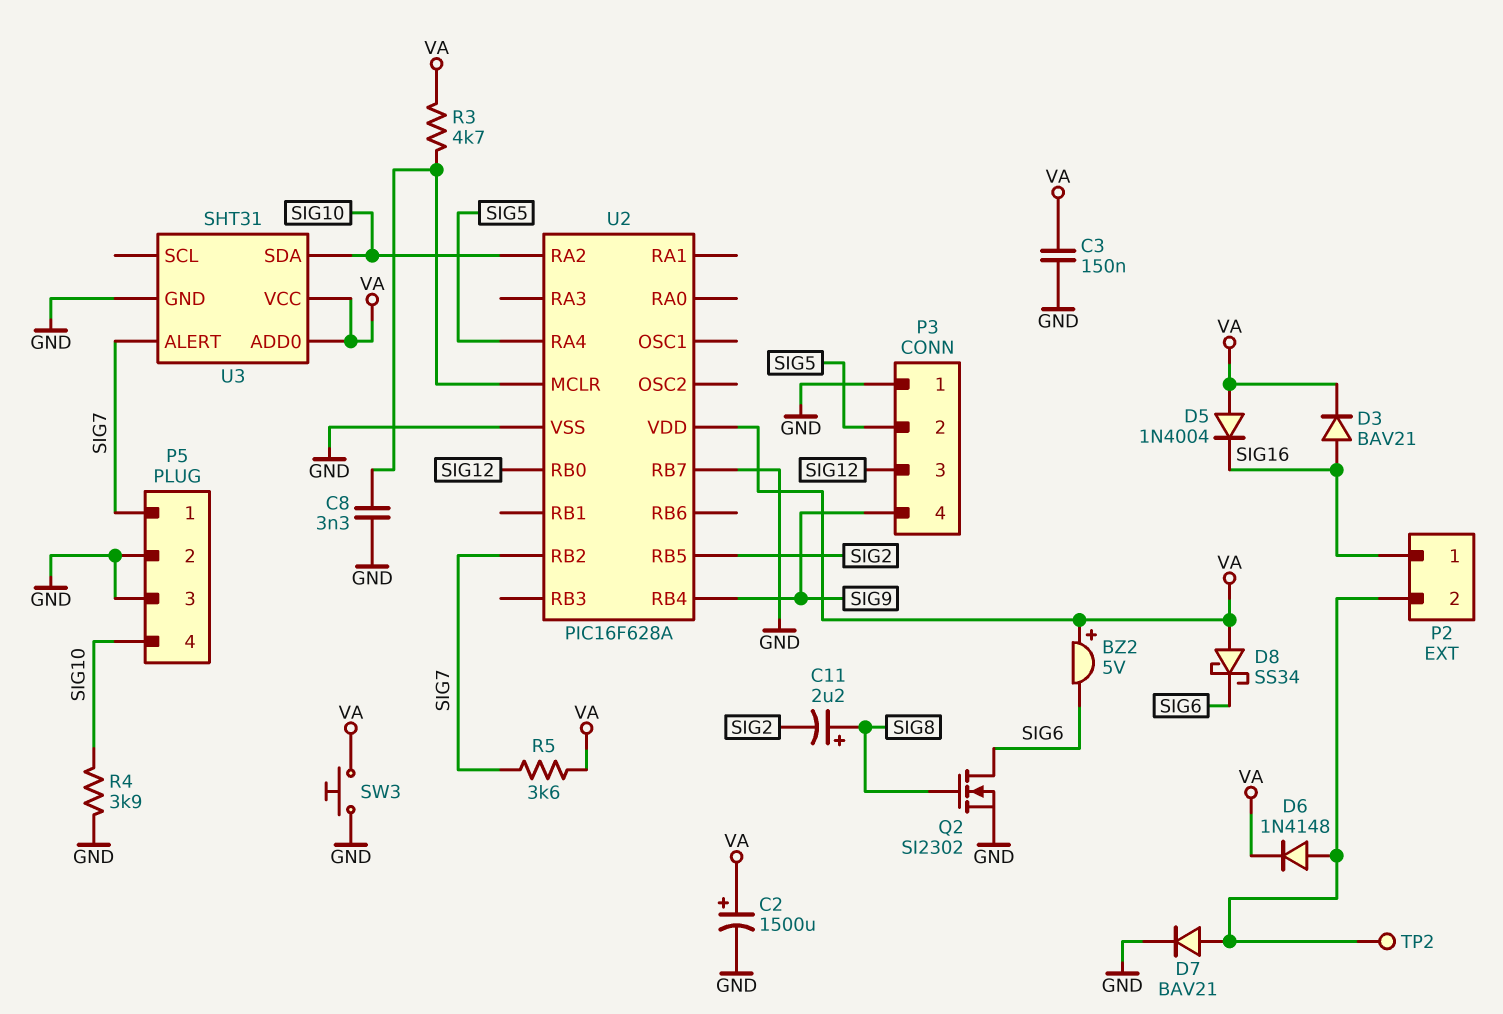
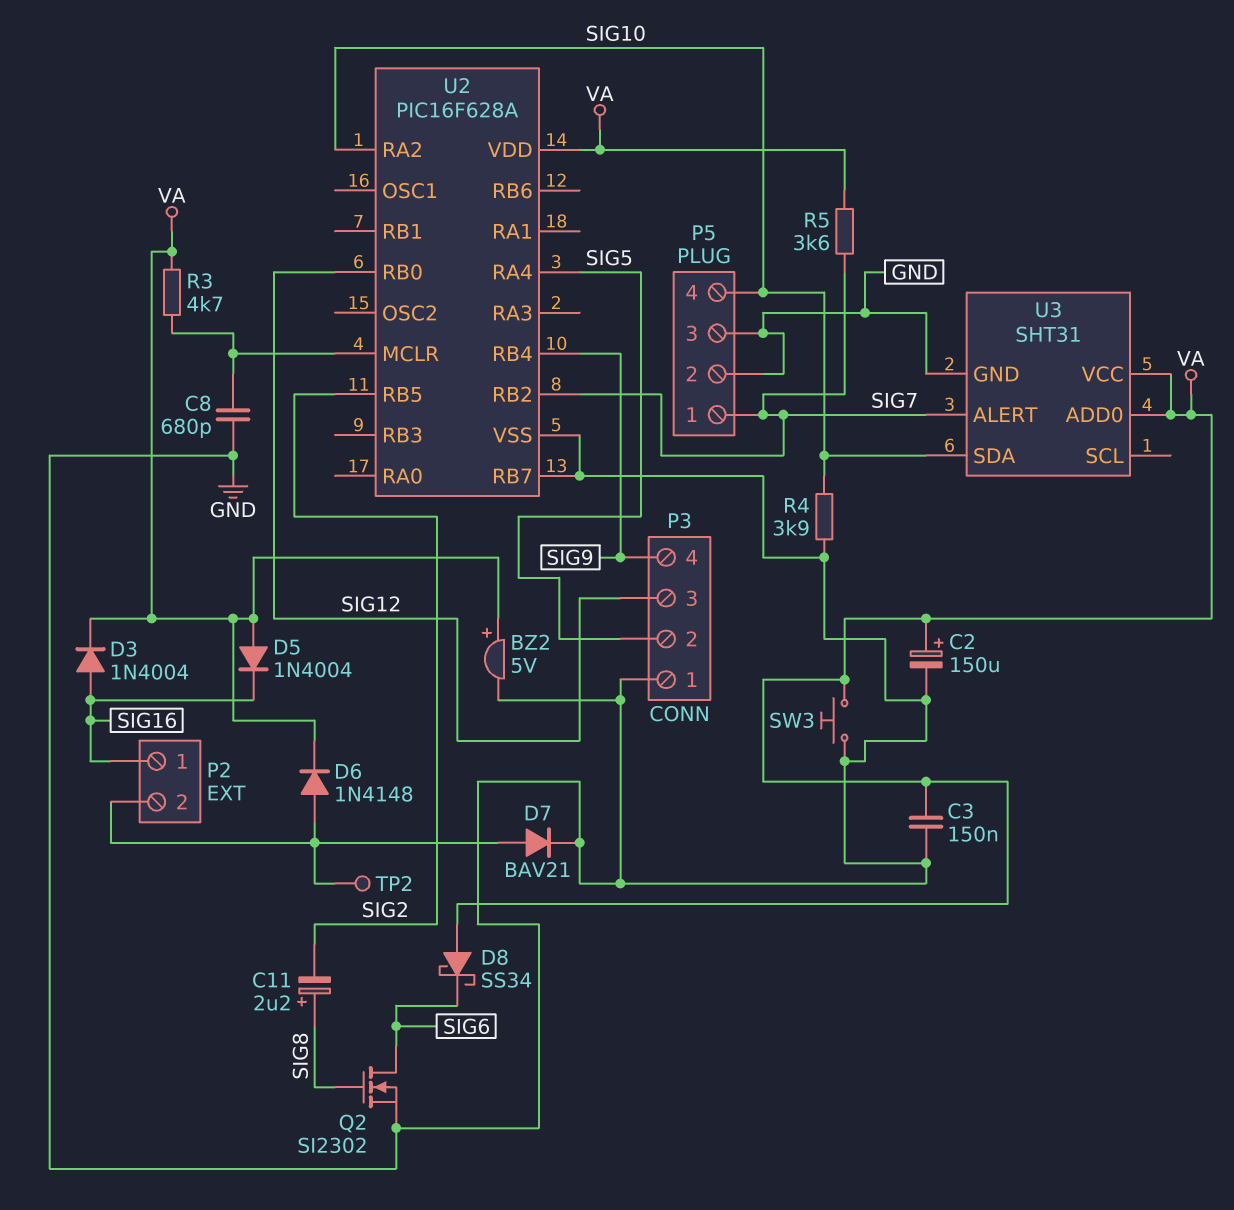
BZ2: buzzer 5V (plus VA, minus SIG6) -> buzzer 5V (plus VA, minus GND)
C2: 1500uF (plus VA, minus GND) -> 150uF (plus VA, minus GND)
C8: 3.3nF (GND, U2/MCLR) -> 680pF (GND, U2/MCLR)
D3: diode BAV21 (A SIG16, K VA) -> diode 1N4004 (A SIG16, K VA)

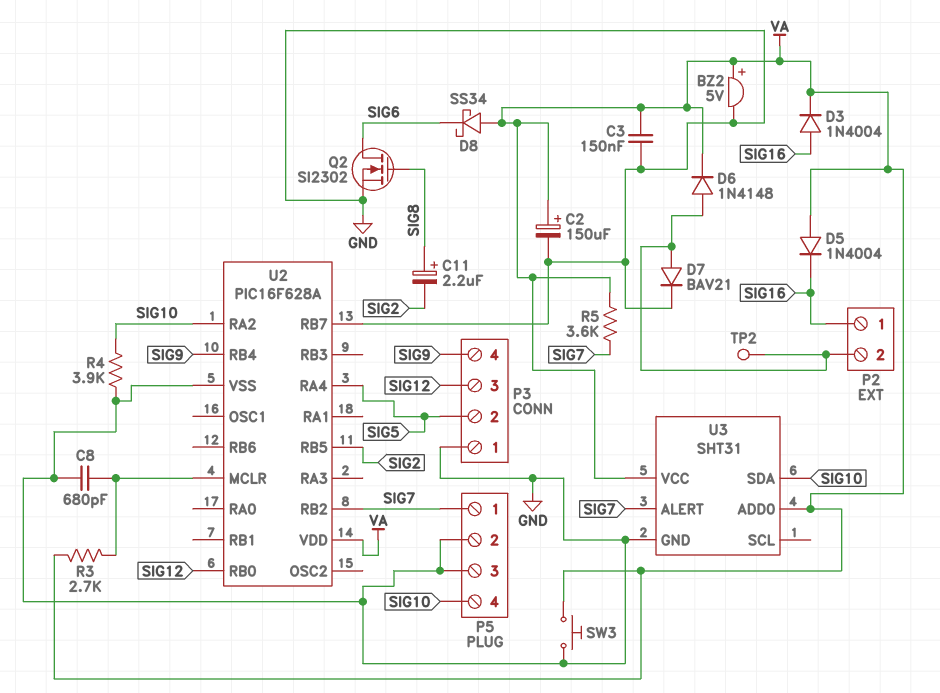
R3: 4.7k (U2/MCLR, VA) -> 2.7k (U2/MCLR, VA)

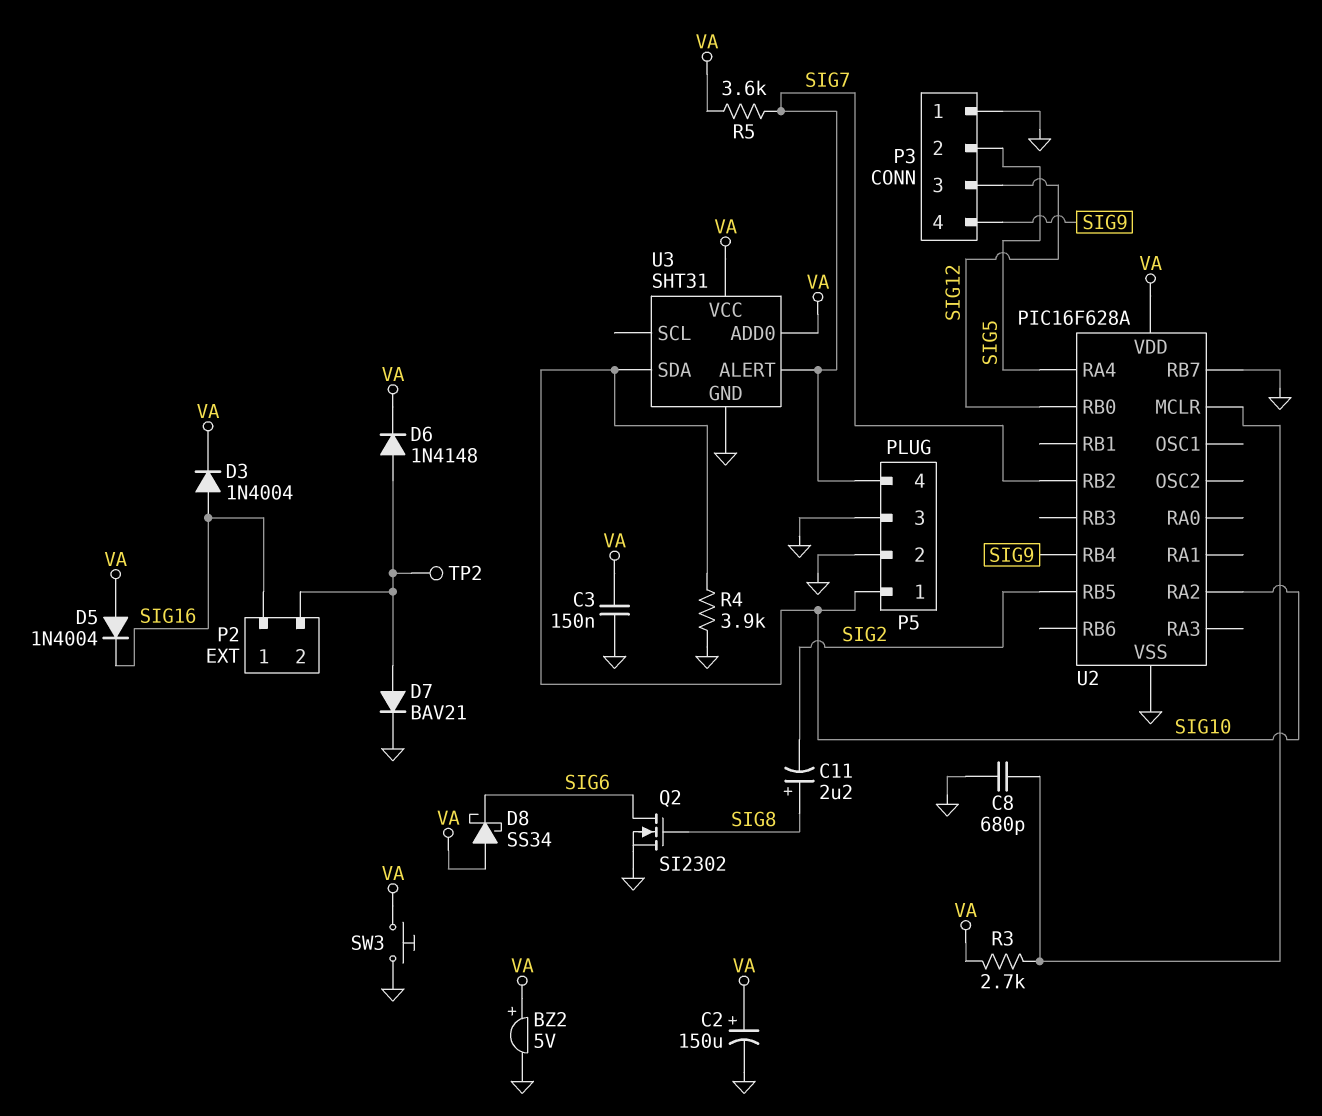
P5 pin 1: SIG7 -> SIG10
P5 pin 4: SIG10 -> SIG7

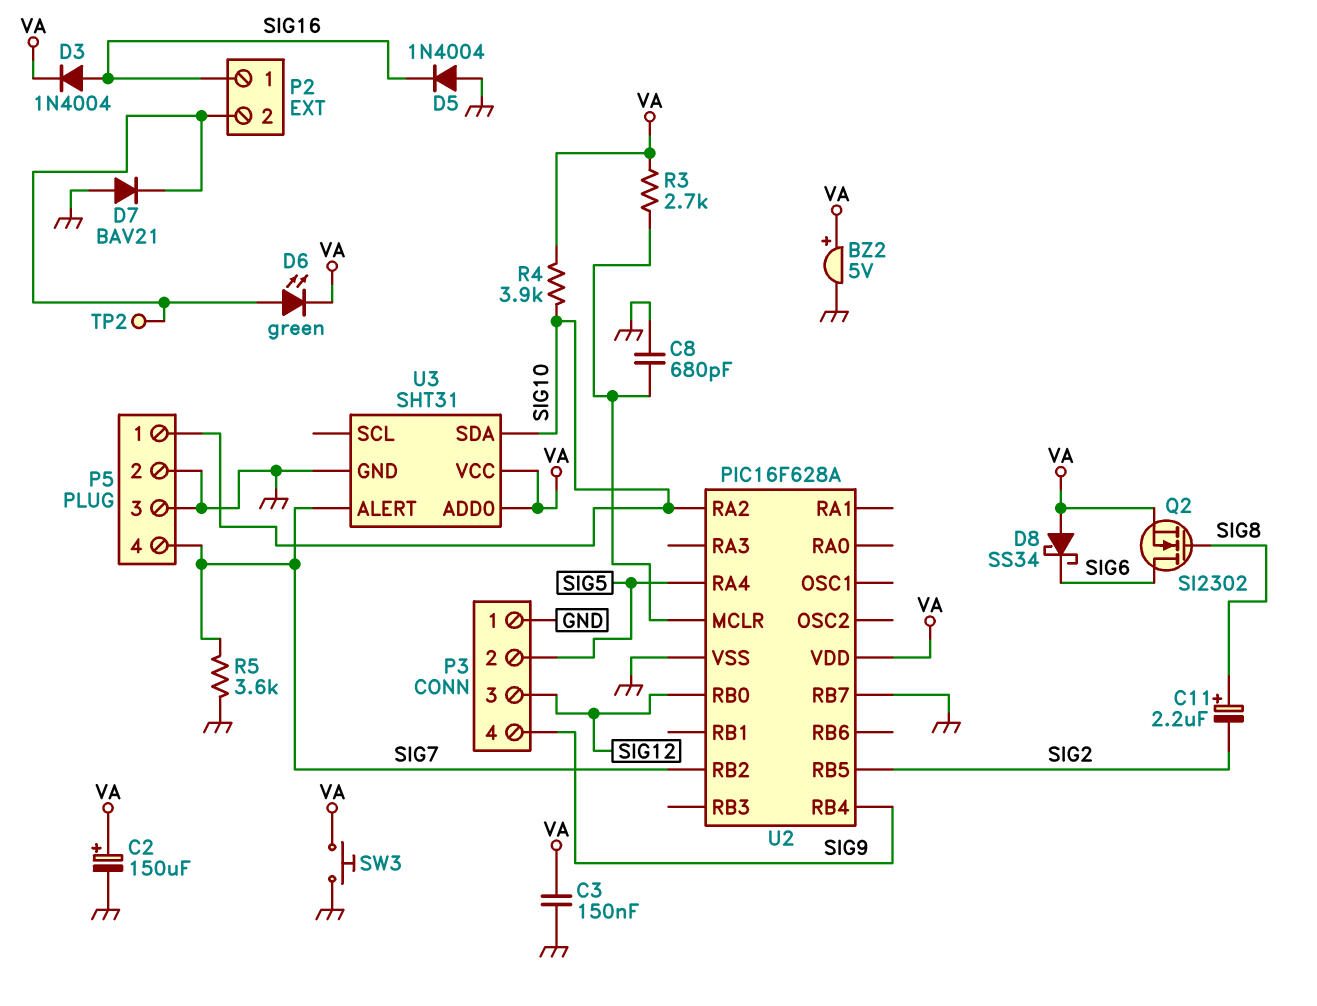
D5: diode 1N4004 (A VA, K SIG16) -> diode 1N4004 (A GND, K SIG16)
D6: diode 1N4148 (A P2/2, K VA) -> LED green (A P2/2, K VA)
D7: diode BAV21 (A P2/2, K GND) -> diode BAV21 (A GND, K P2/2)
Q2: NMOS SI2302 (G SIG8, D SIG6, S GND) -> NMOS SI2302 (G SIG8, D SIG6, S VA)
R4: 3.9k (GND, SIG10) -> 3.9k (SIG10, VA)
R5: 3.6k (SIG7, VA) -> 3.6k (GND, SIG7)

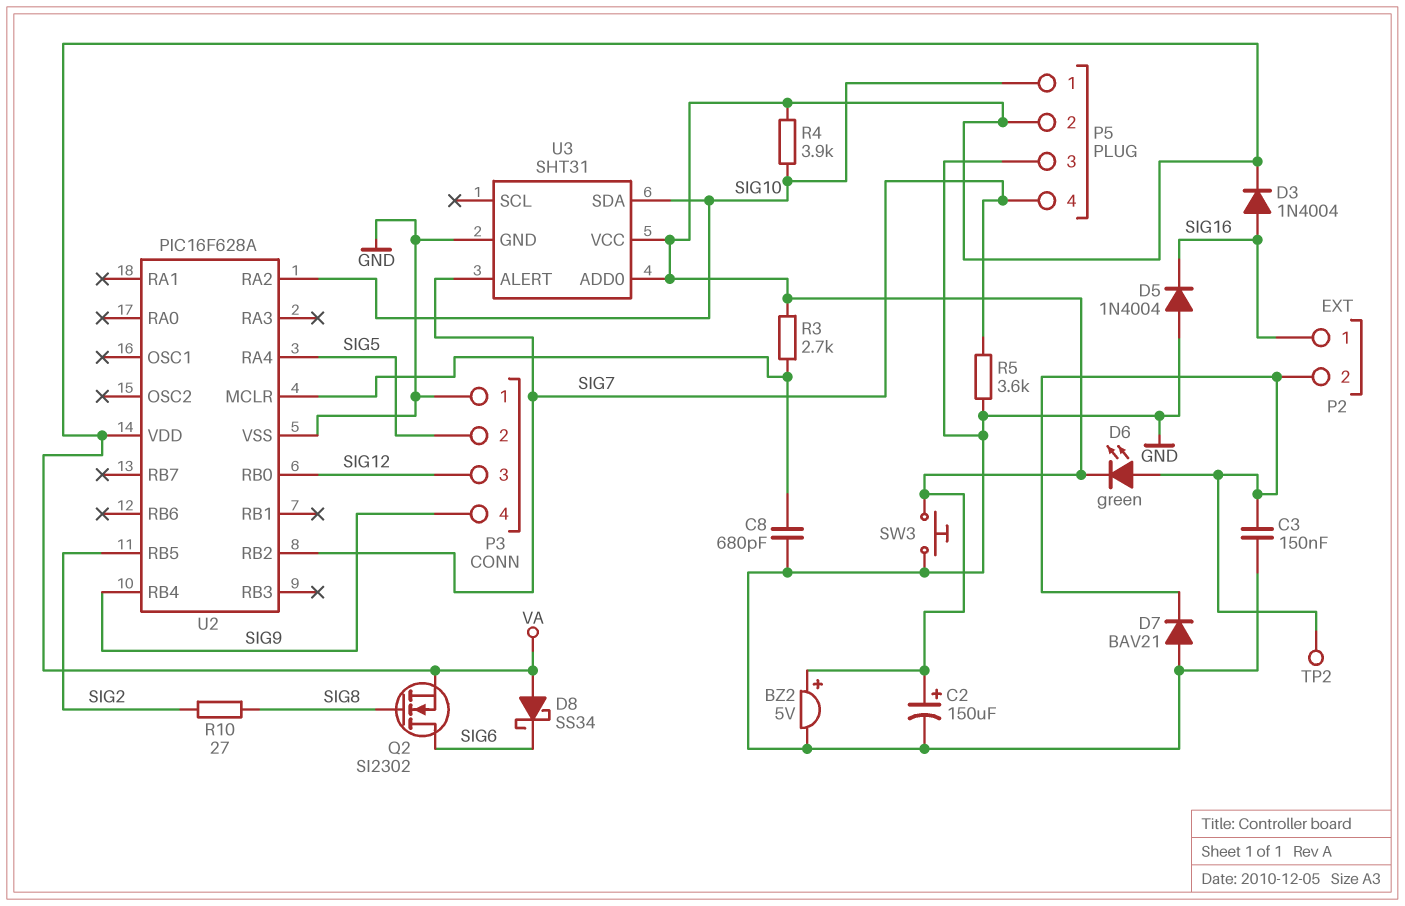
C3: 150nF (GND, VA) -> 150nF (GND, P2/2)
C11: 2.2uF (plus SIG8, minus SIG2) -> none
P5 pin 2: GND -> VA
R10: none -> 27 (SIG2, SIG8)
U2 pin RB7: GND -> none

